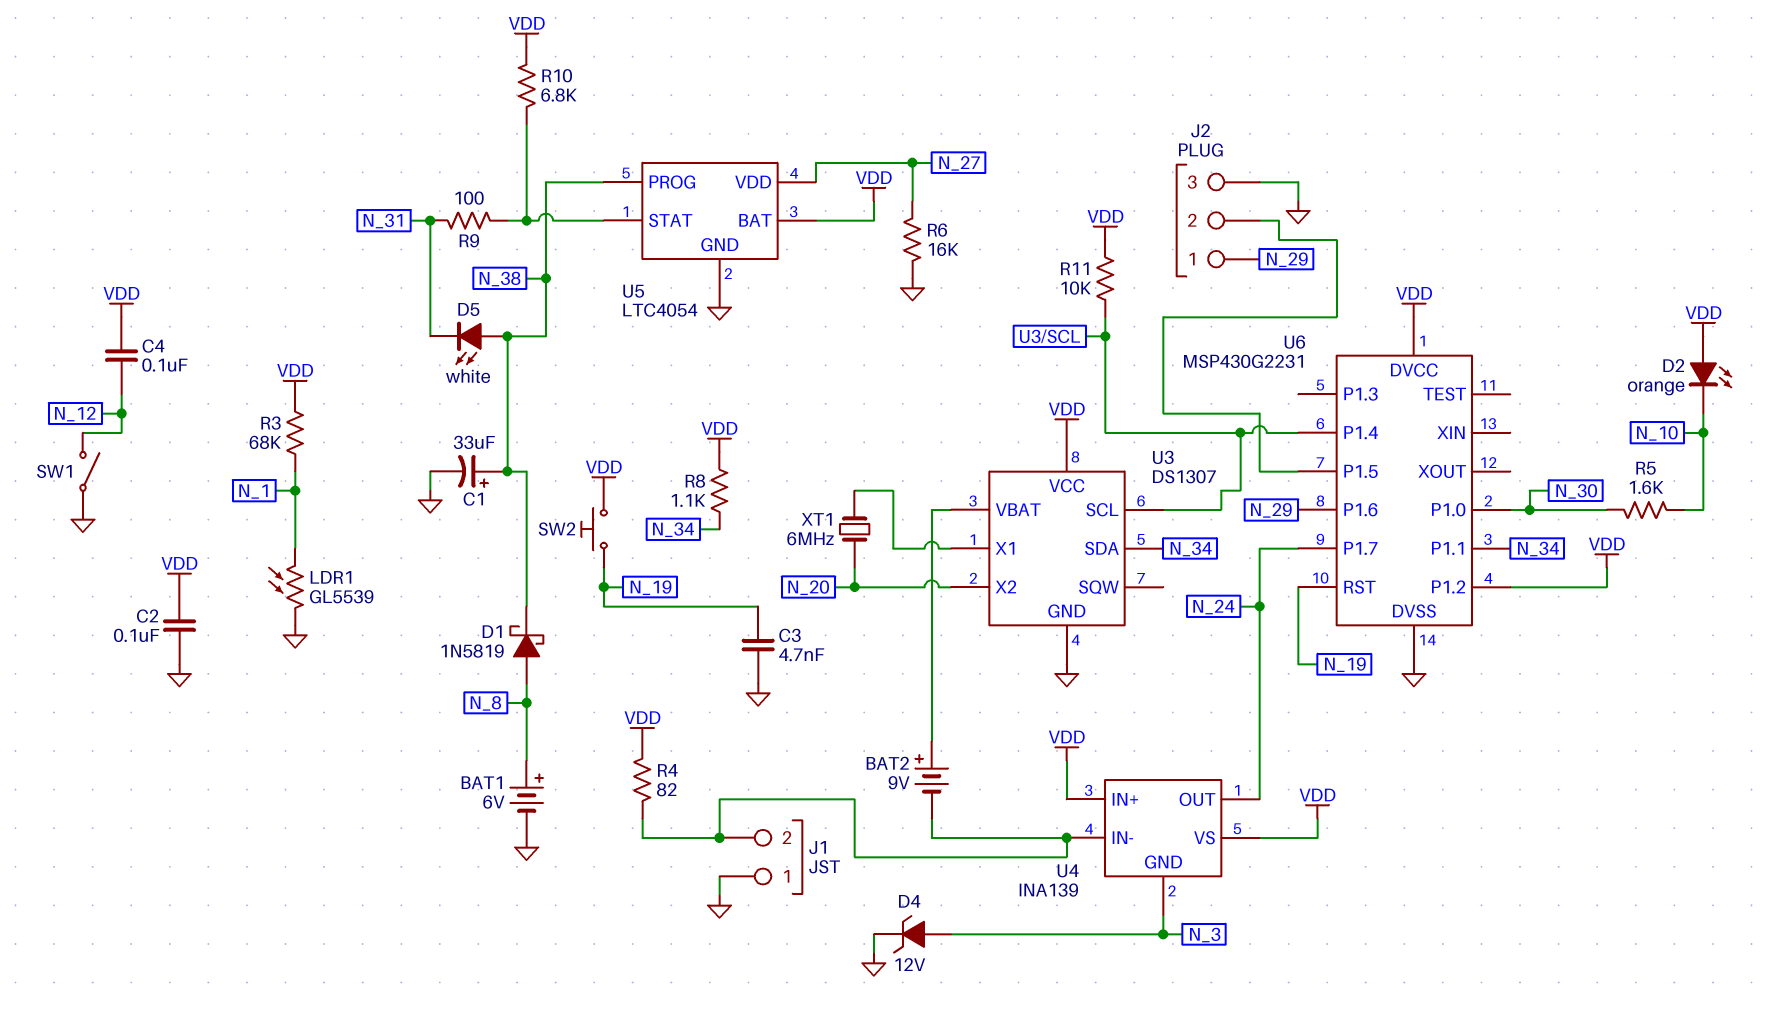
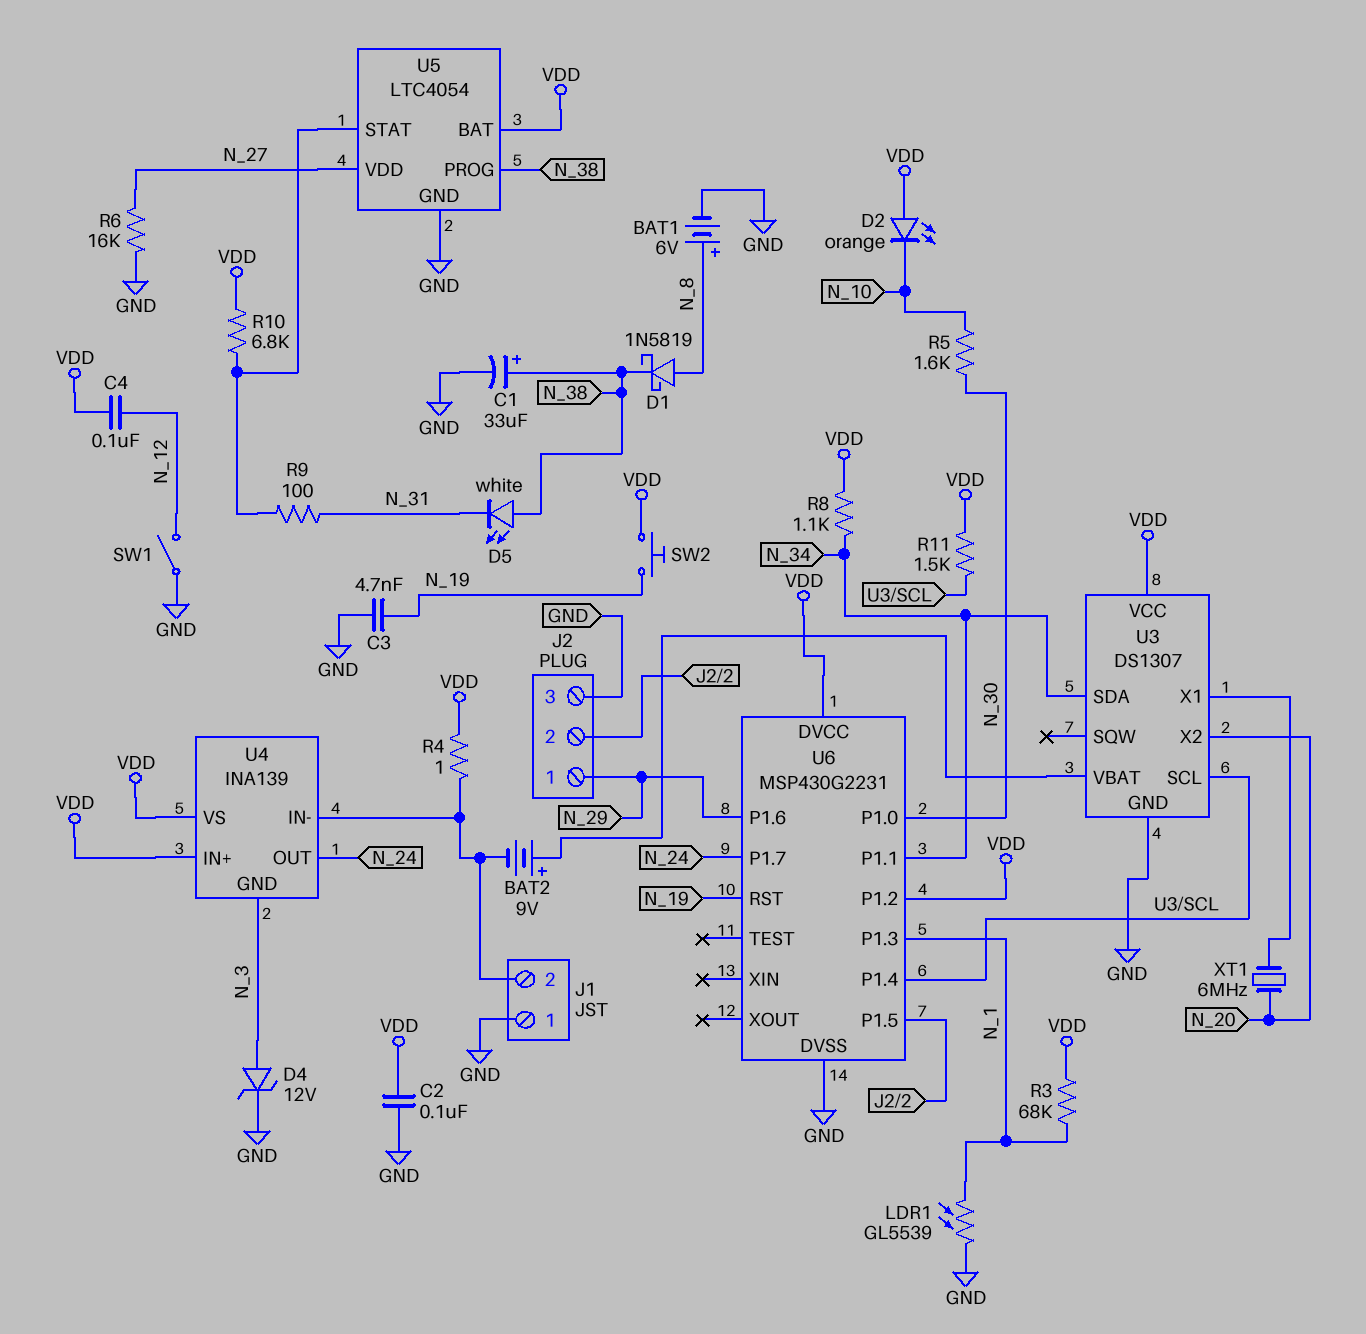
R4: 82 (J1/2, VDD) -> 1 (J1/2, VDD)
R11: 10k (U3/SCL, VDD) -> 1.5k (U3/SCL, VDD)
U6 pin P1.3: none -> N_1

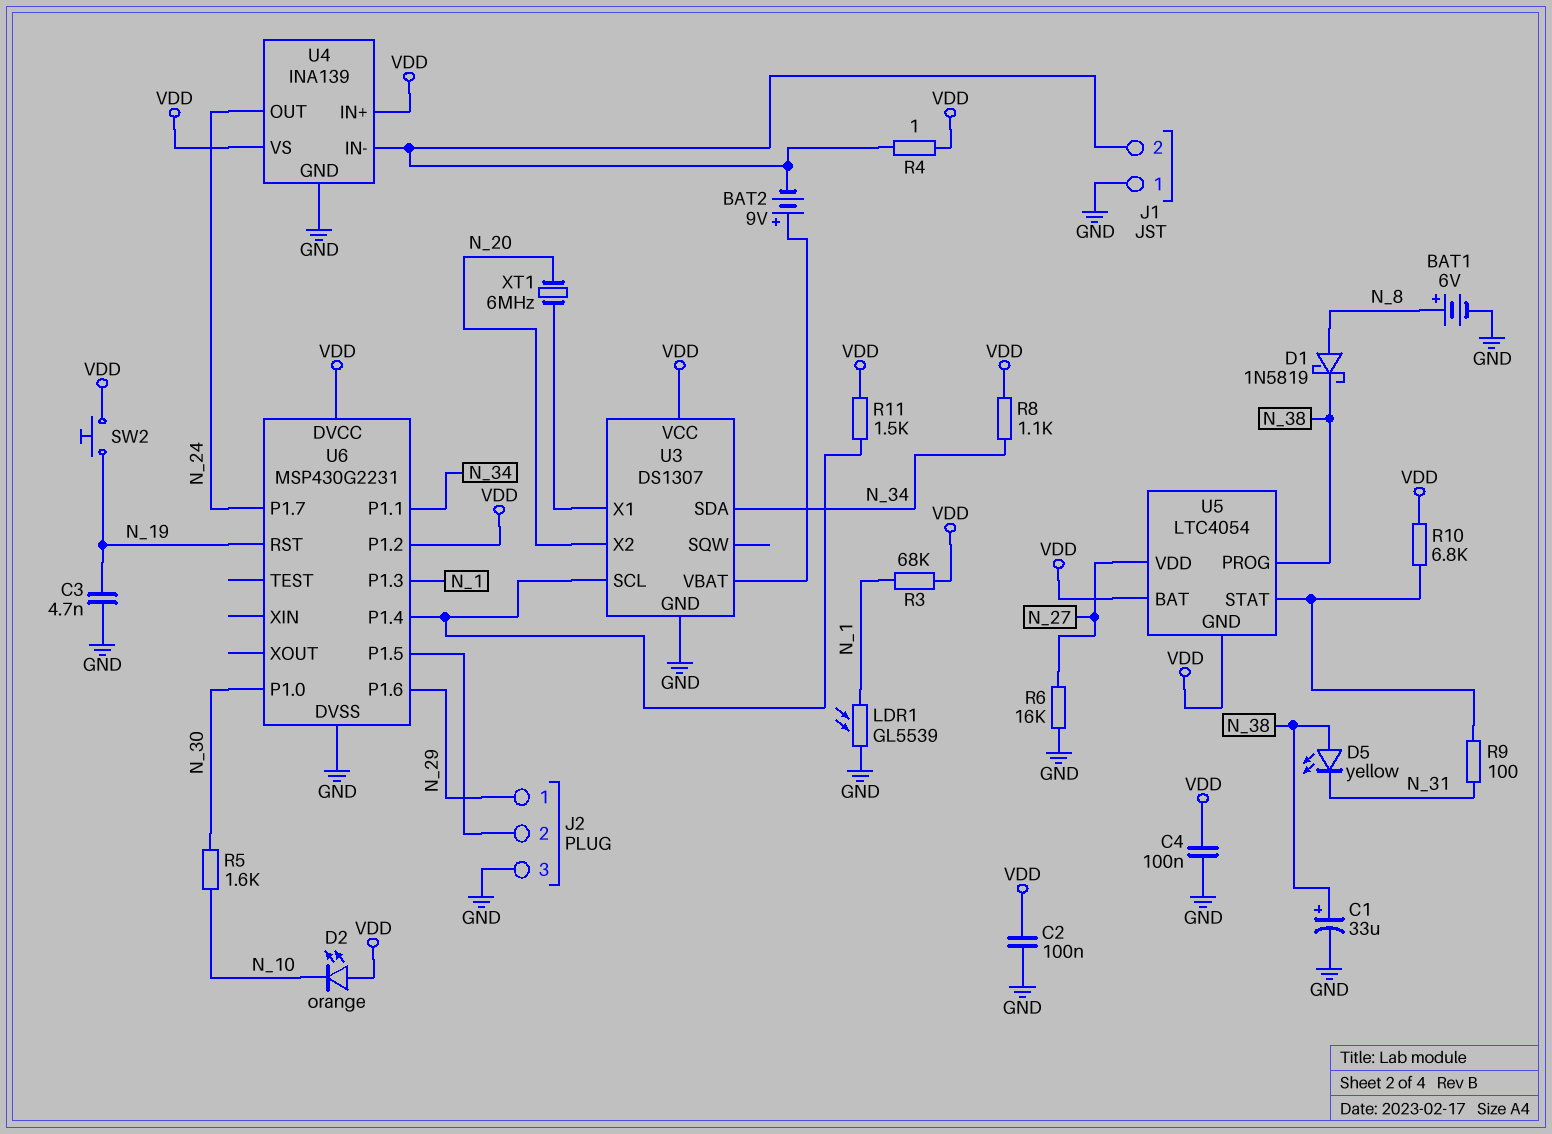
C4: 100nF (N_12, VDD) -> 100nF (GND, VDD)
D4: zener 12V (A N_3, K GND) -> none
D5: LED white (A N_38, K N_31) -> LED yellow (A N_38, K N_31)
SW1: switch (GND, N_12) -> none
U4 pin GND: N_3 -> GND
U5 pin GND: GND -> VDD

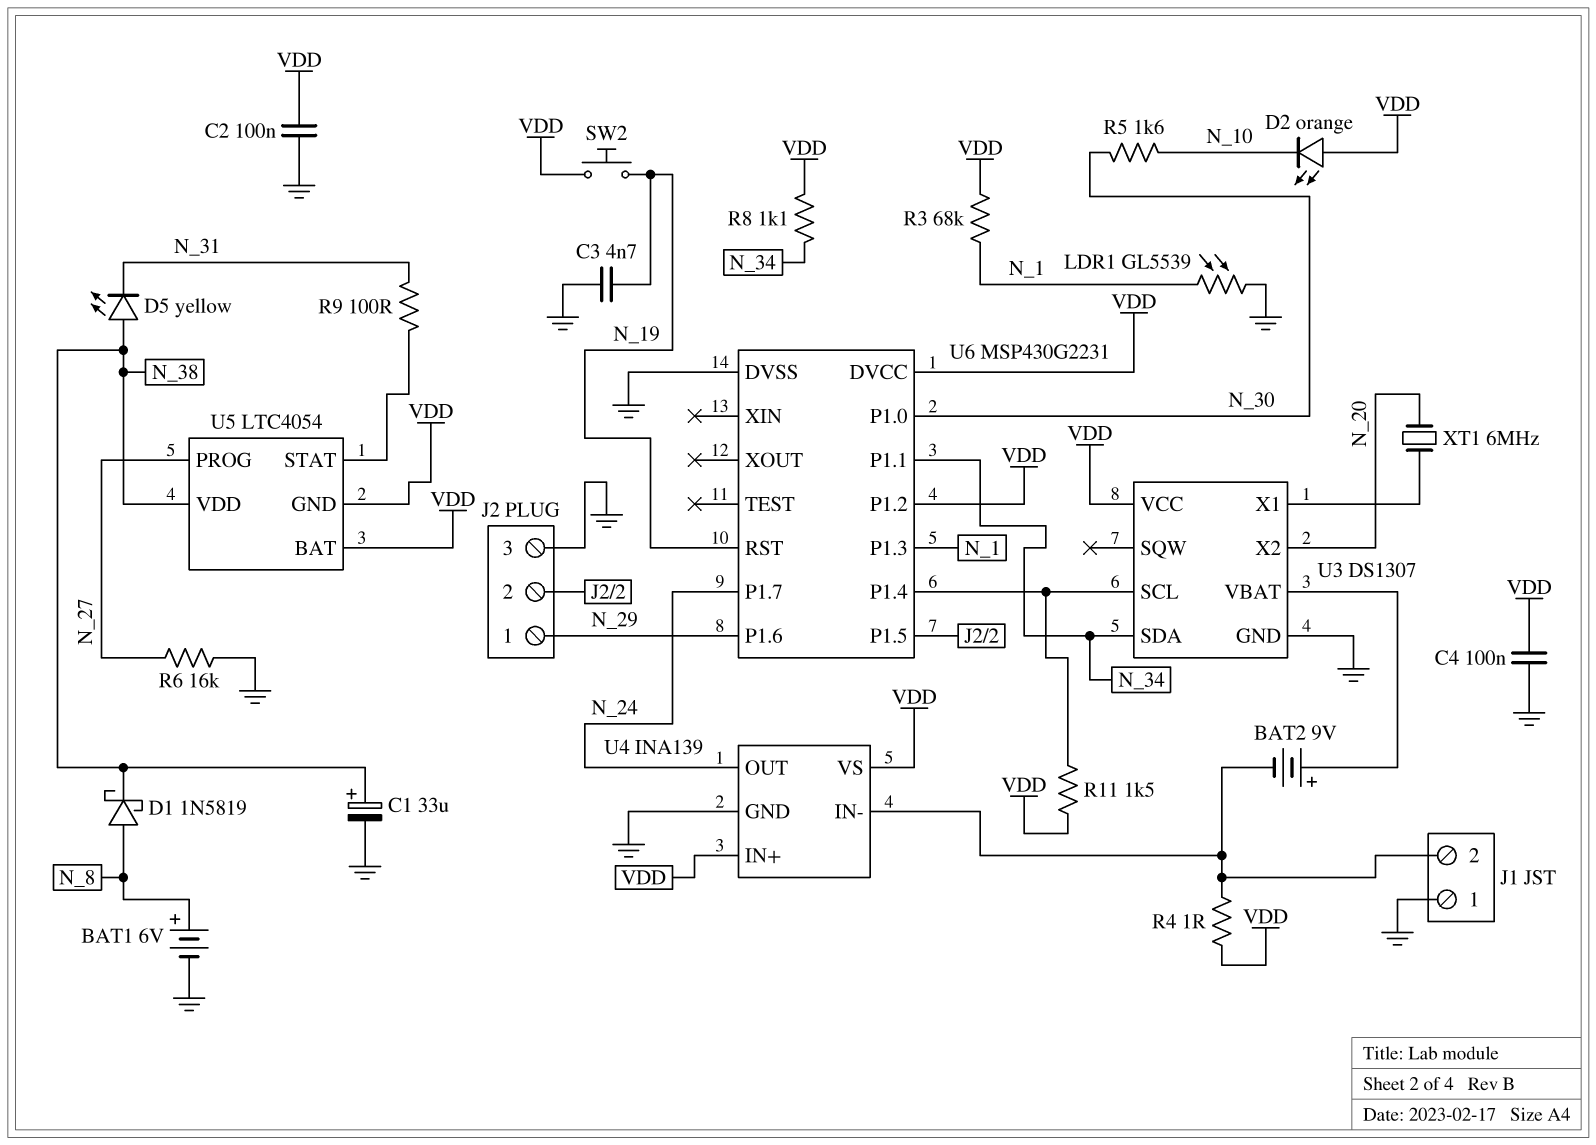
R10: 6.8k (U5/STAT, VDD) -> none
U5 pin PROG: N_38 -> N_27
U5 pin VDD: N_27 -> N_38

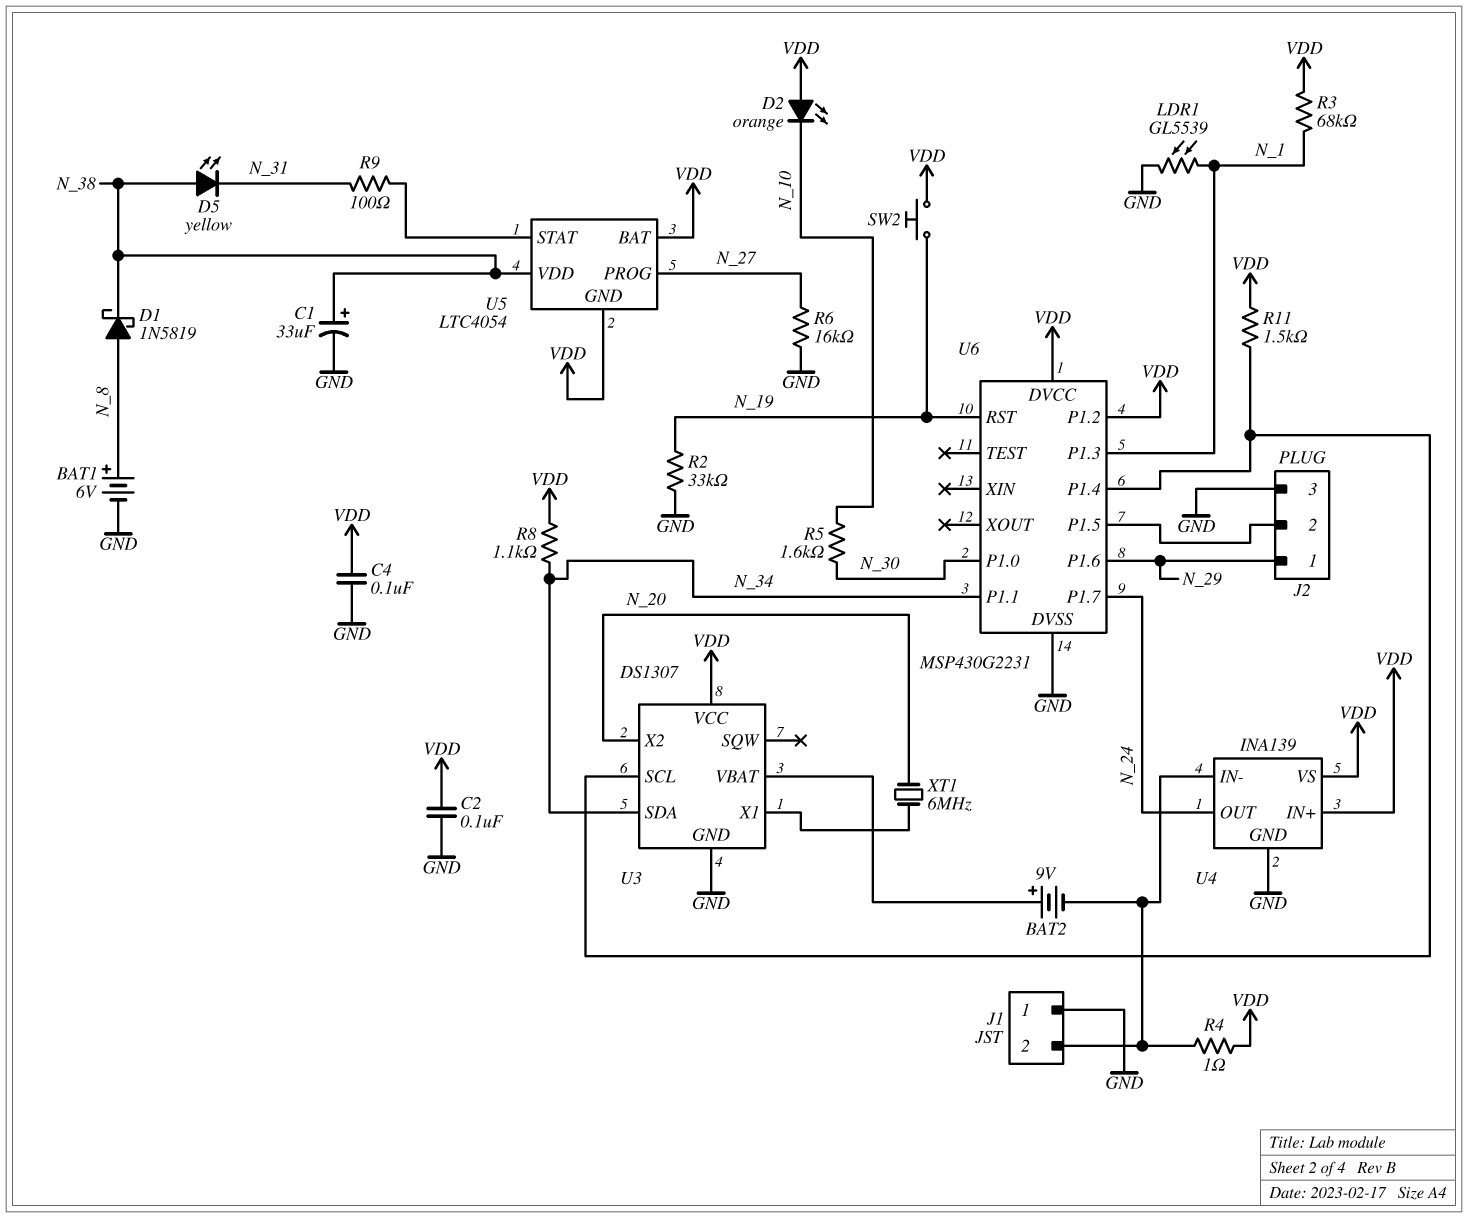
C3: 4.7nF (GND, N_19) -> none
R2: none -> 33k (GND, N_19)

